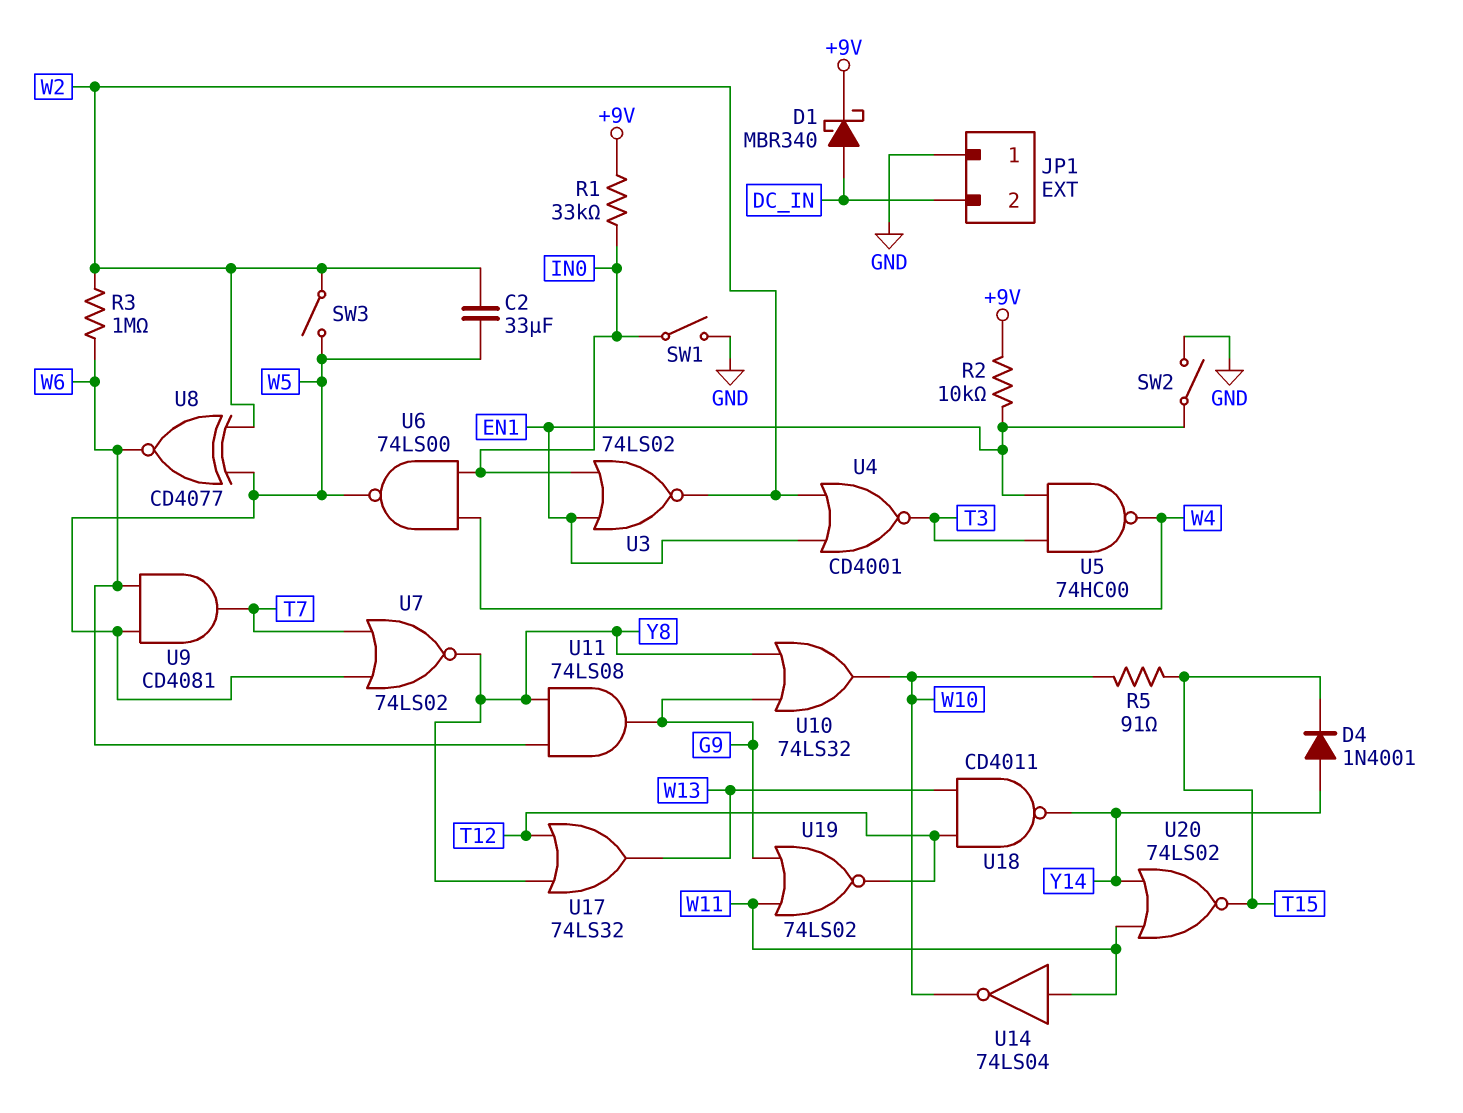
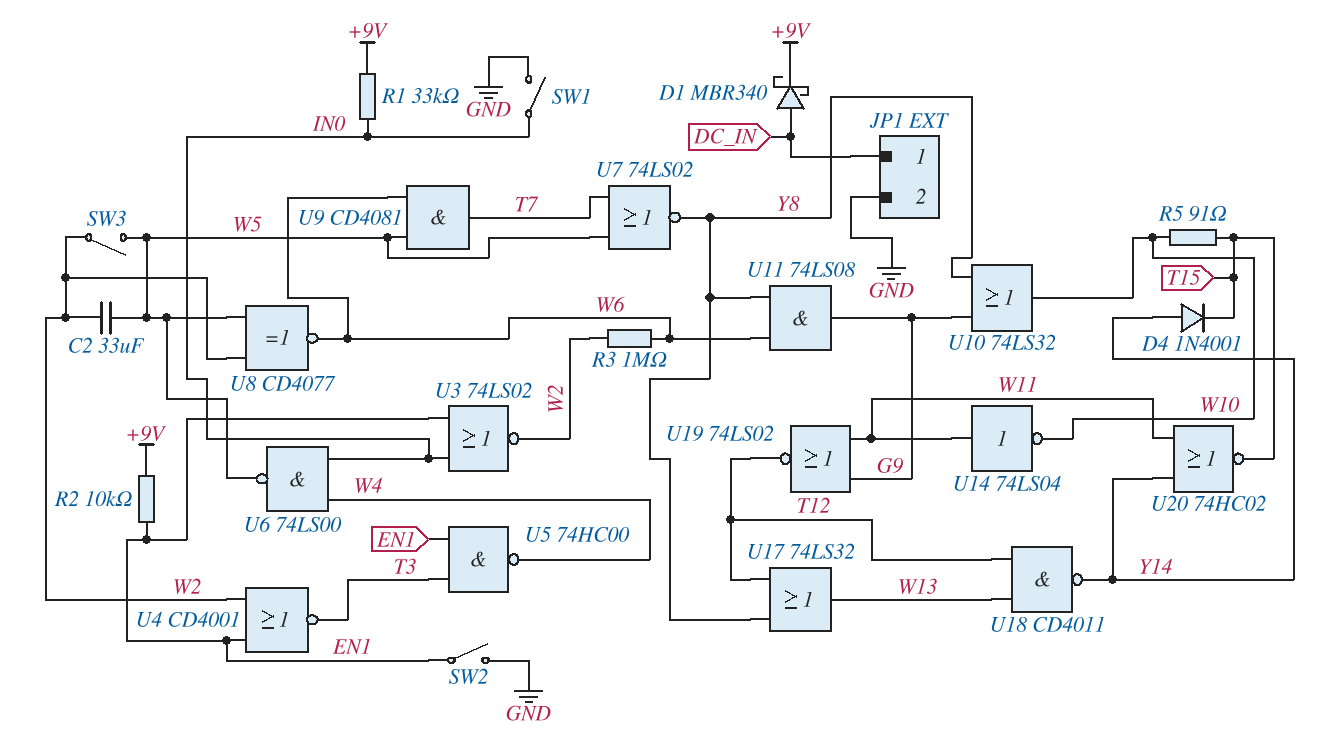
JP1 pin 1: GND -> DC_IN
JP1 pin 2: DC_IN -> GND
U20: NOR 74LS02 (in W11, in Y14, out T15) -> NOR 74HC02 (in W11, in Y14, out T15)

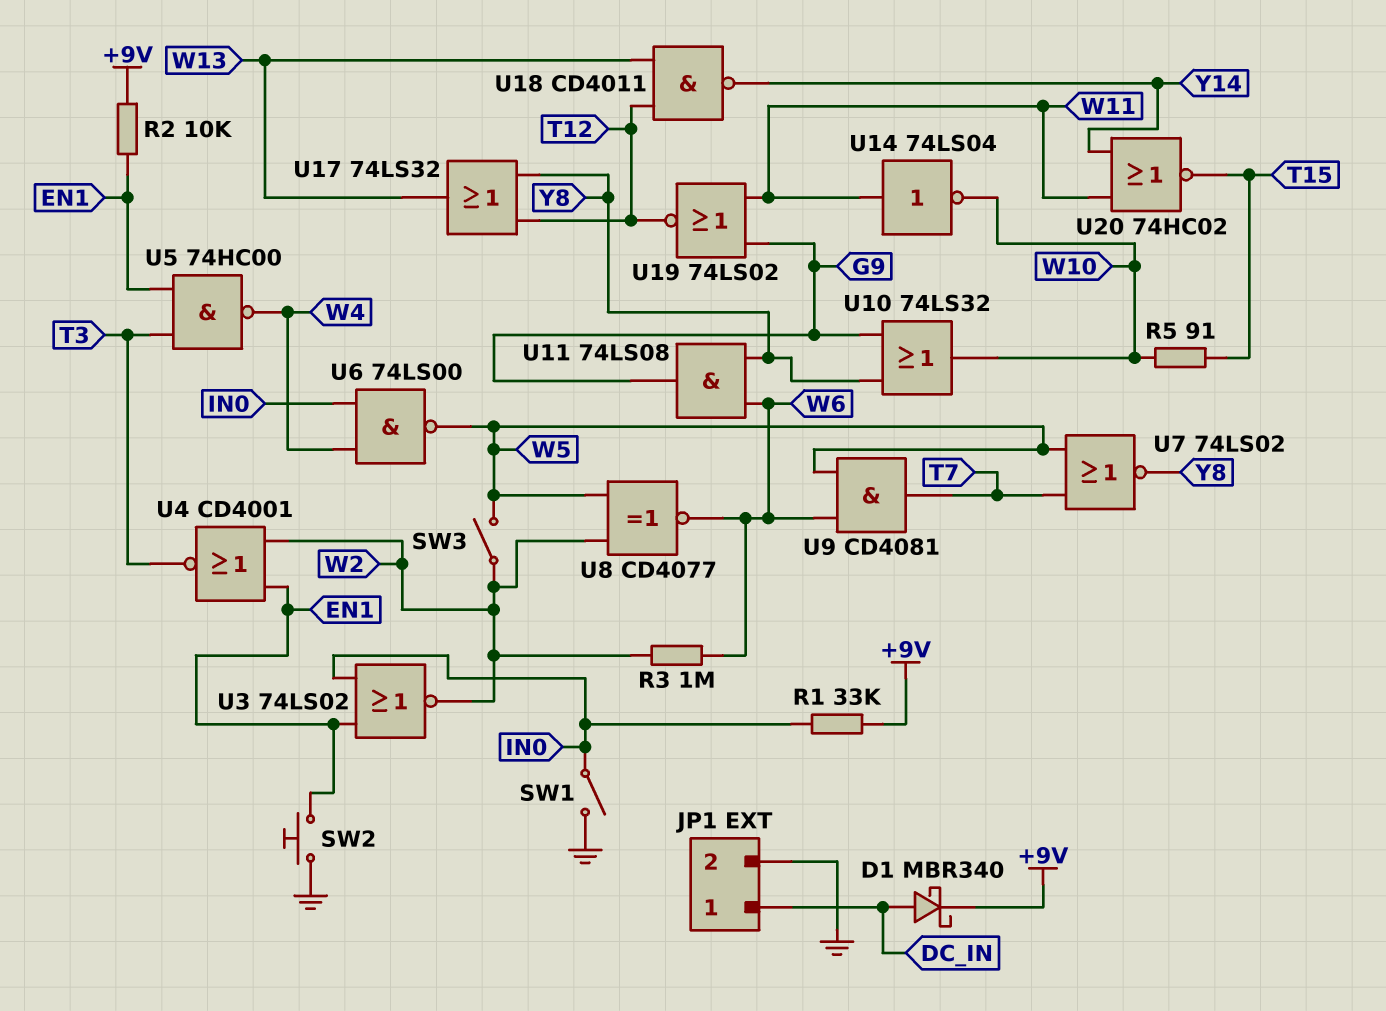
C2: 33uF (W2, W5) -> none
D4: diode 1N4001 (A Y14, K T15) -> none
SW2: switch (EN1, GND) -> button (EN1, GND)

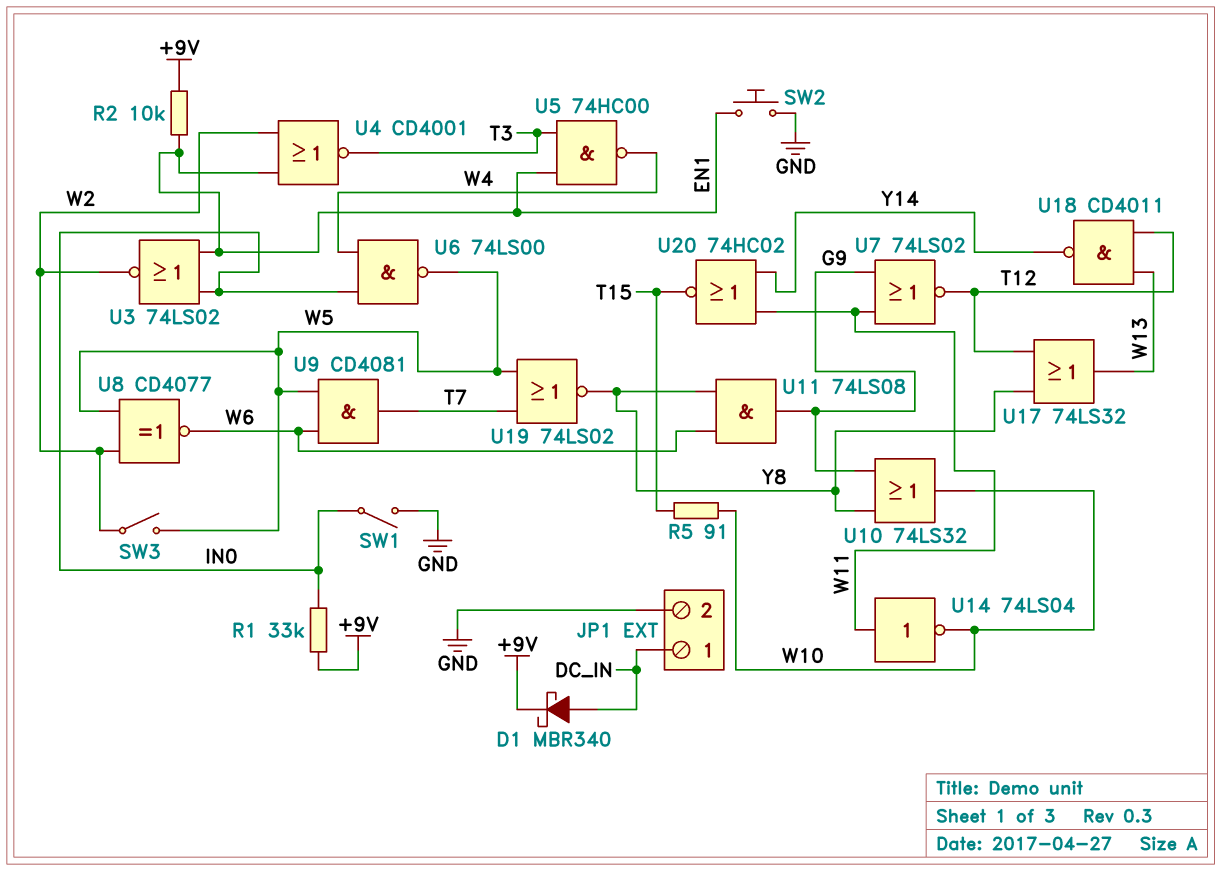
R3: 1M (W2, W6) -> none
U7: NOR 74LS02 (in T7, in W5, out Y8) -> NOR 74LS02 (in G9, in W11, out T12)
U19: NOR 74LS02 (in G9, in W11, out T12) -> NOR 74LS02 (in T7, in W5, out Y8)

